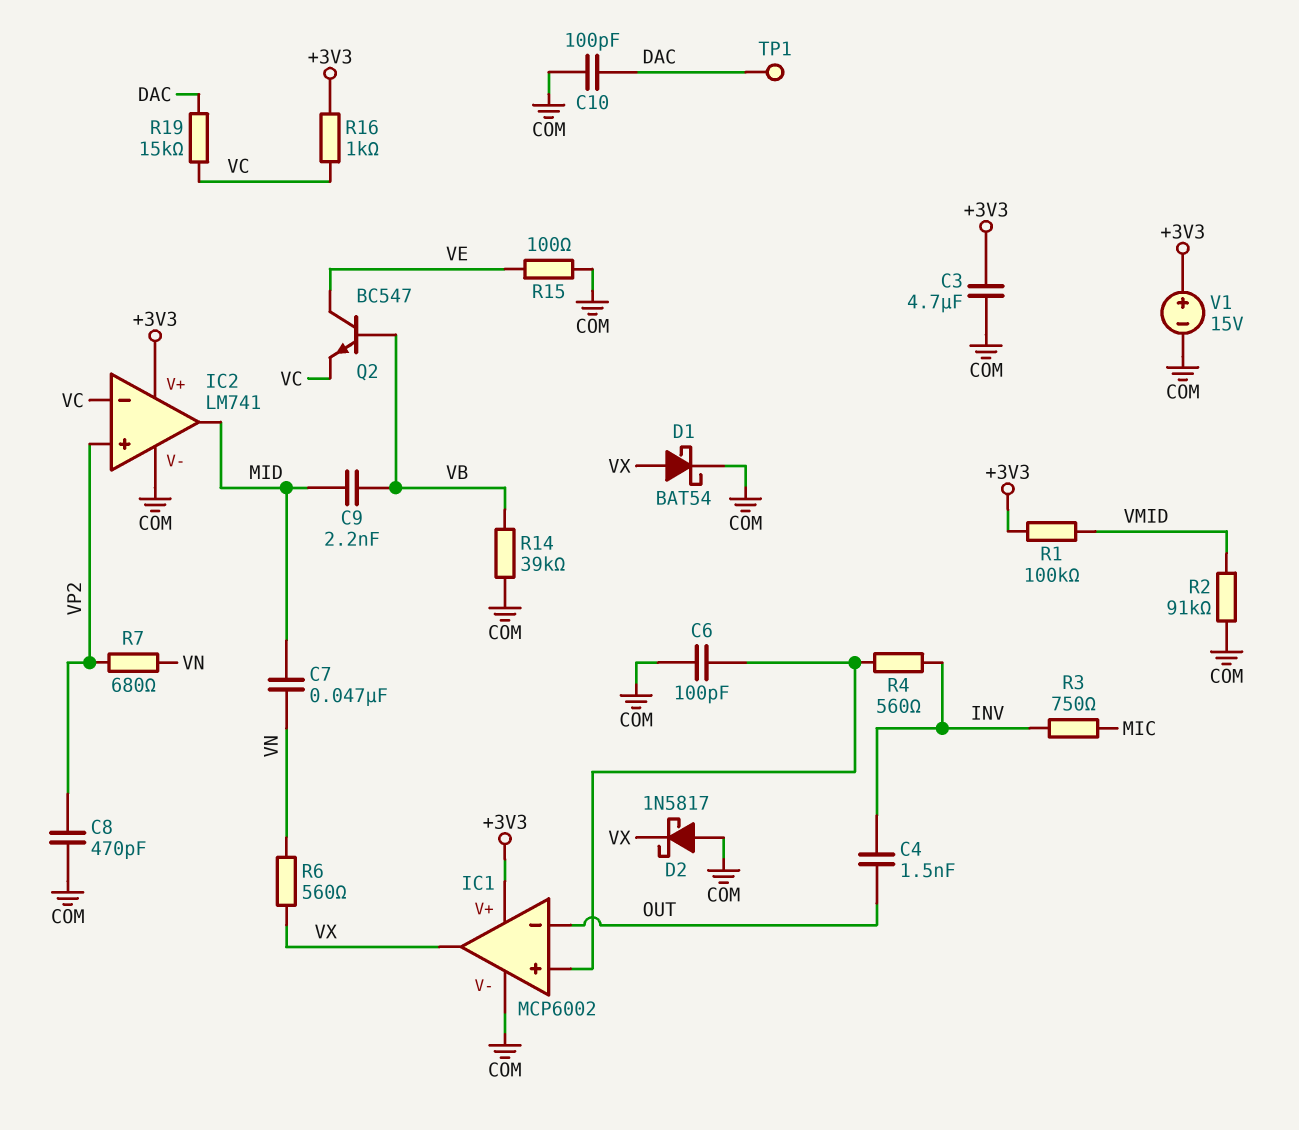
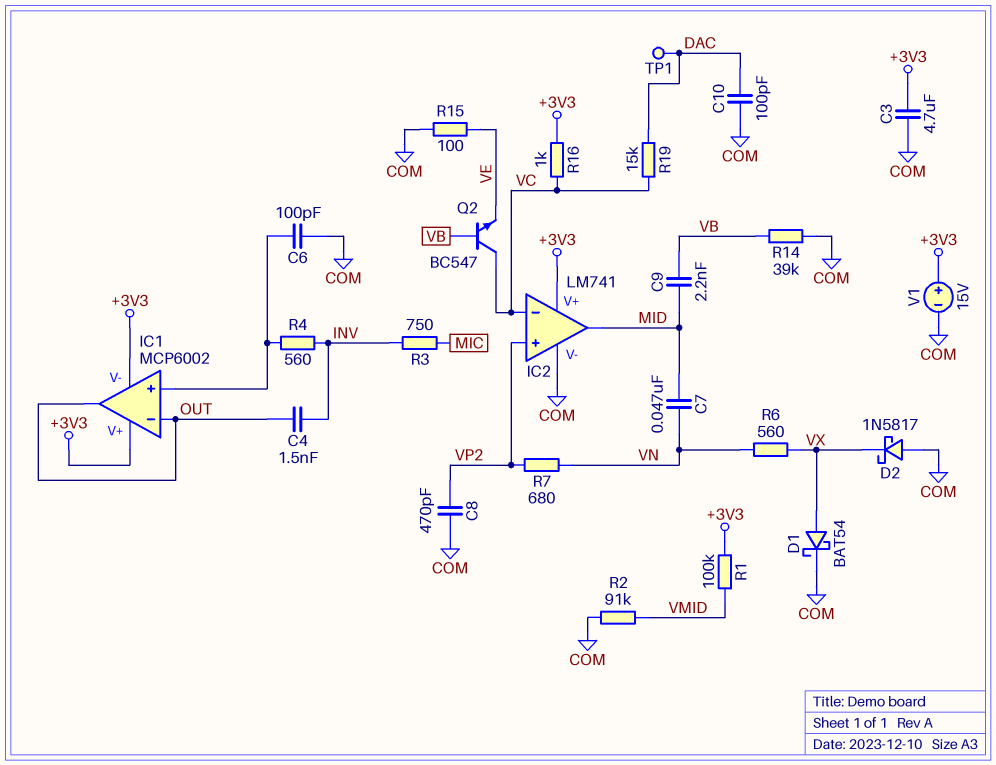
IC1 pin V-: COM -> +3V3
IC1 pin out: VX -> OUT
Q2: NPN BC547 (B VB, C VE, E VC) -> NPN BC547 (B VB, C VC, E VE)

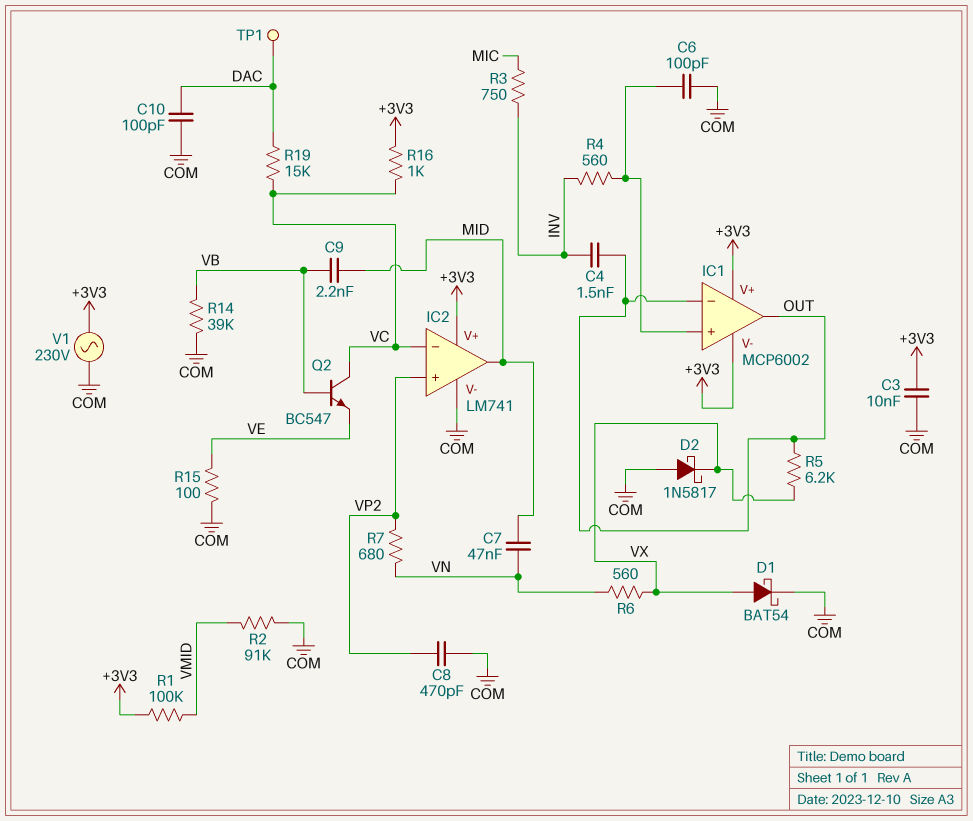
C3: 4.7uF (+3V3, COM) -> 10nF (+3V3, COM)
R5: none -> 6.2k (OUT, VX)
V1: 15V (plus +3V3, minus COM) -> AC 230V (+3V3, COM)

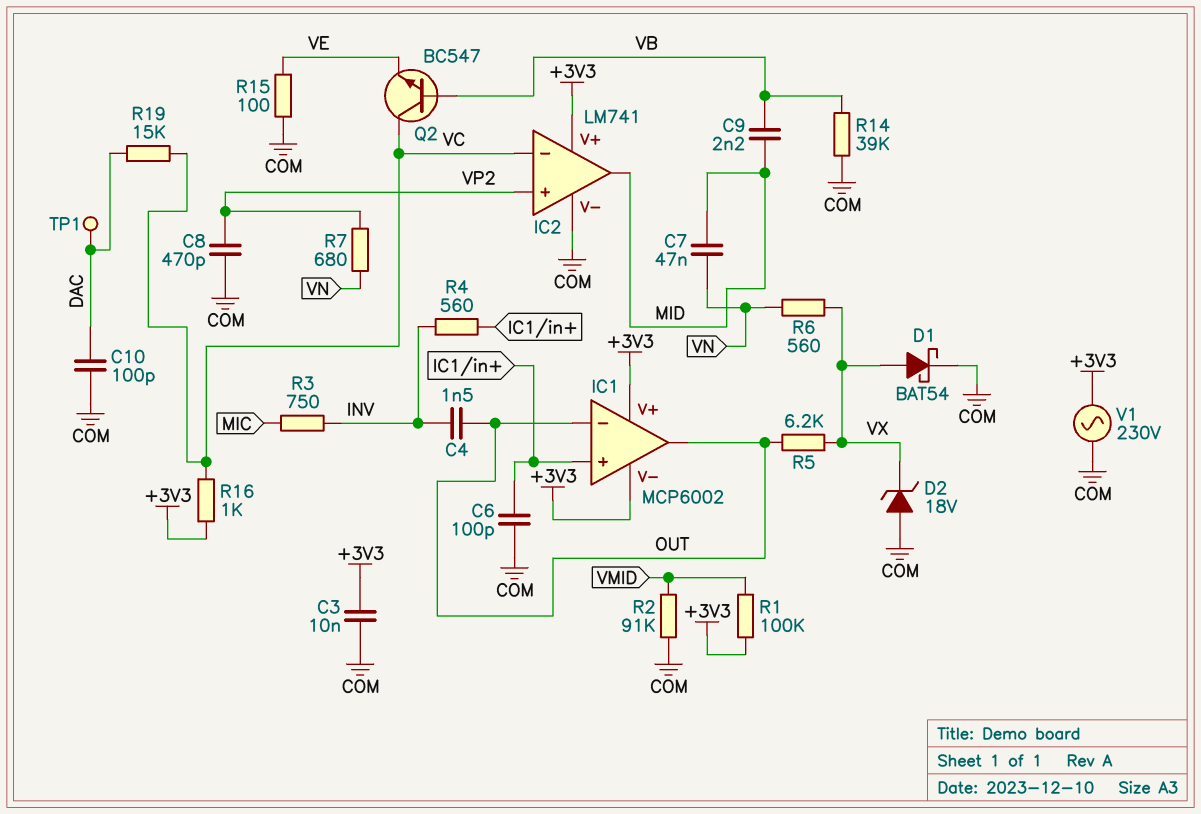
D2: schottky 1N5817 (A COM, K VX) -> zener 18V (A COM, K VX)

